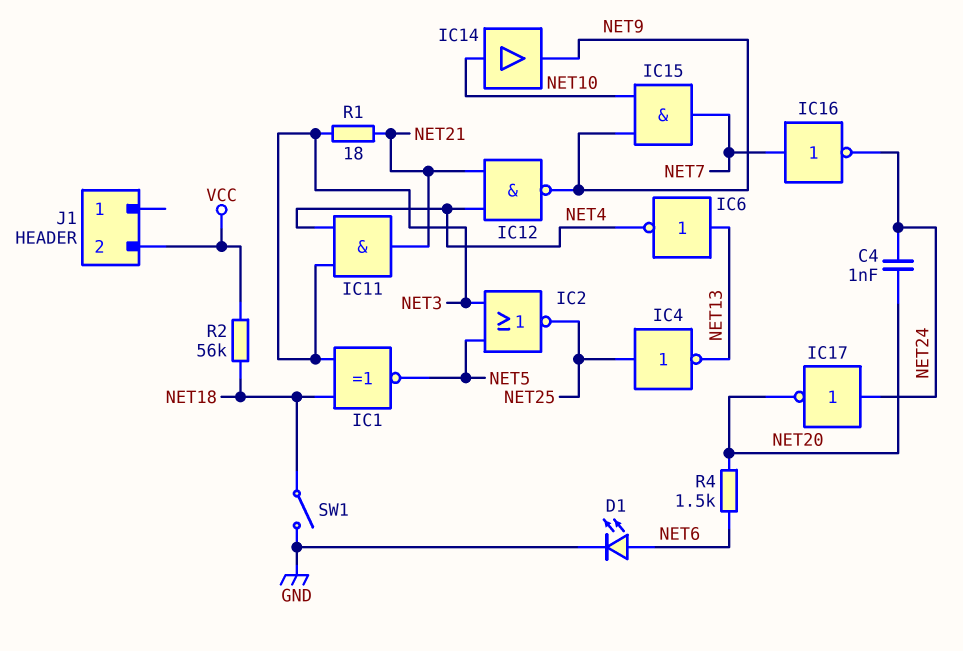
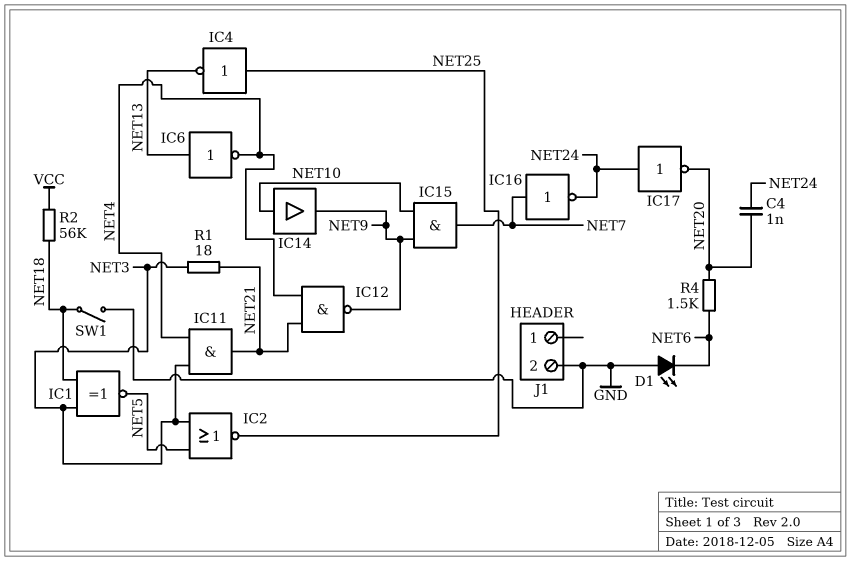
D1: LED (A NET6, K GND) -> LED (A GND, K NET6)
J1 pin 2: VCC -> GND

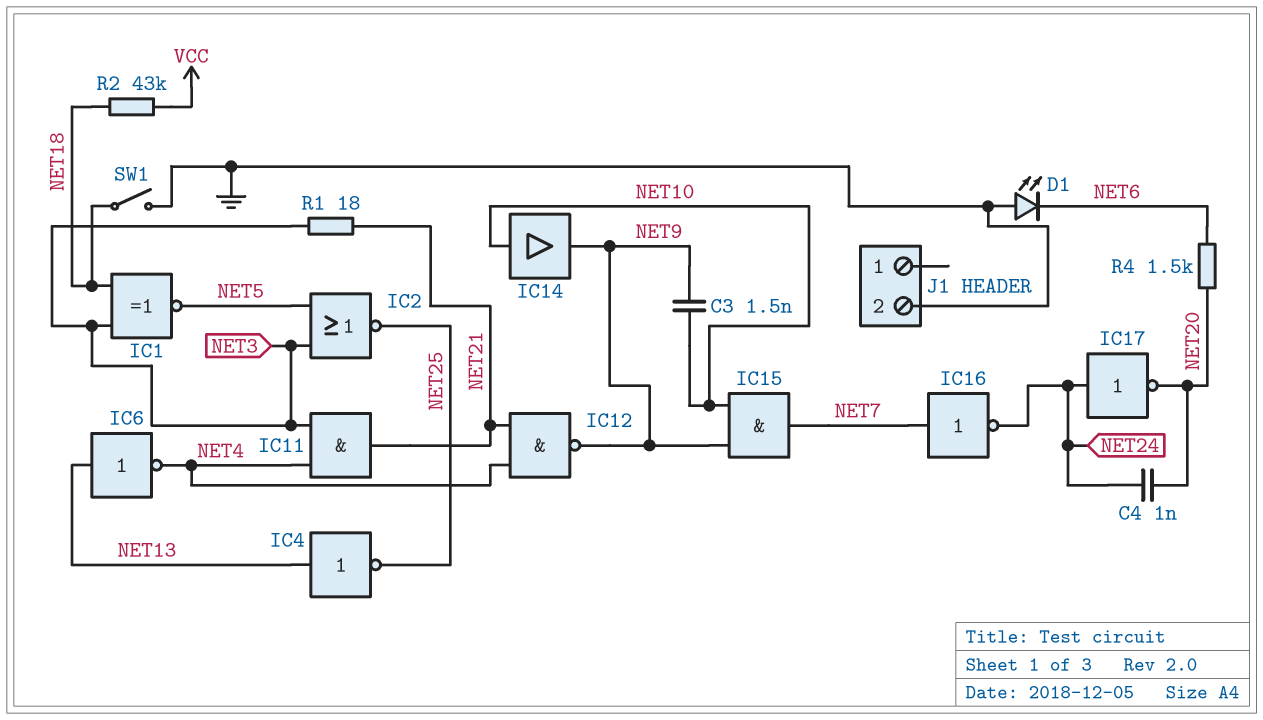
C3: none -> 1.5nF (NET9, NET10)
IC4: NOT (in NET25, out NET13) -> NOT (in NET13, out NET25)
R2: 56k (NET18, VCC) -> 43k (NET18, VCC)

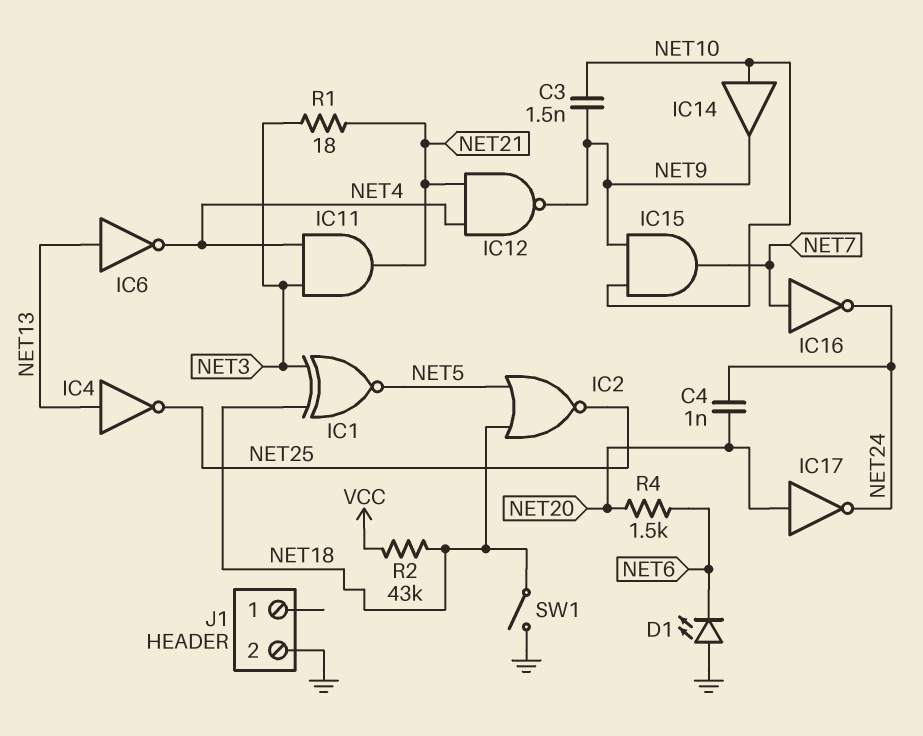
IC2: NOR (in NET3, in NET5, out NET25) -> NOR (in NET5, in NET18, out NET25)
IC17: NOT (in NET24, out NET20) -> NOT (in NET20, out NET24)

